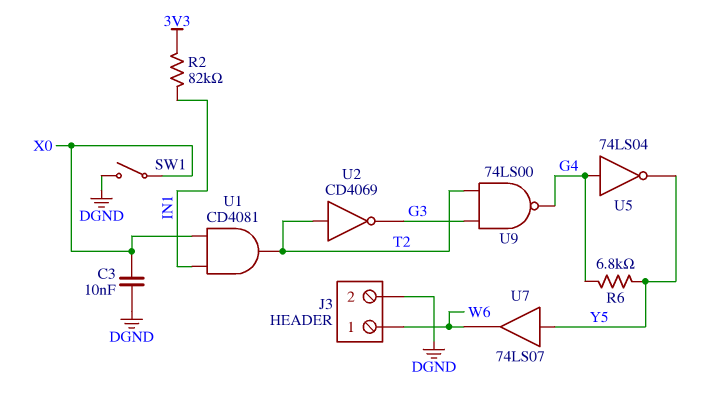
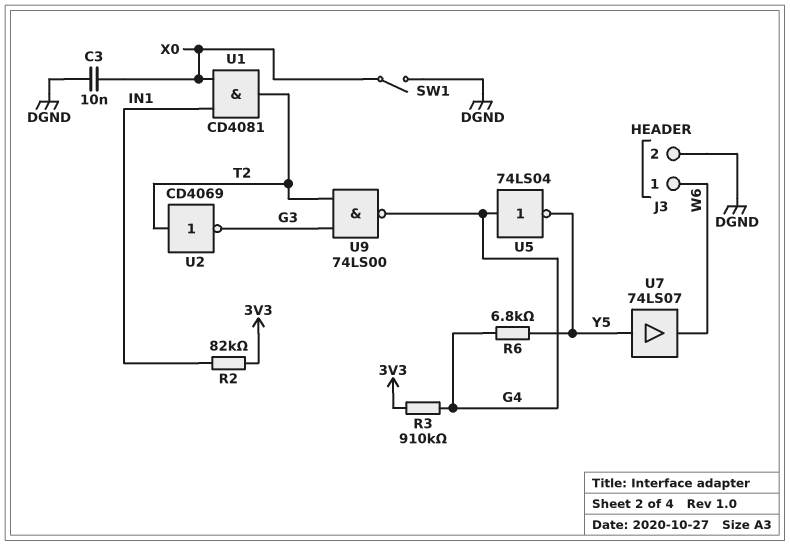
R3: none -> 910k (3V3, G4)

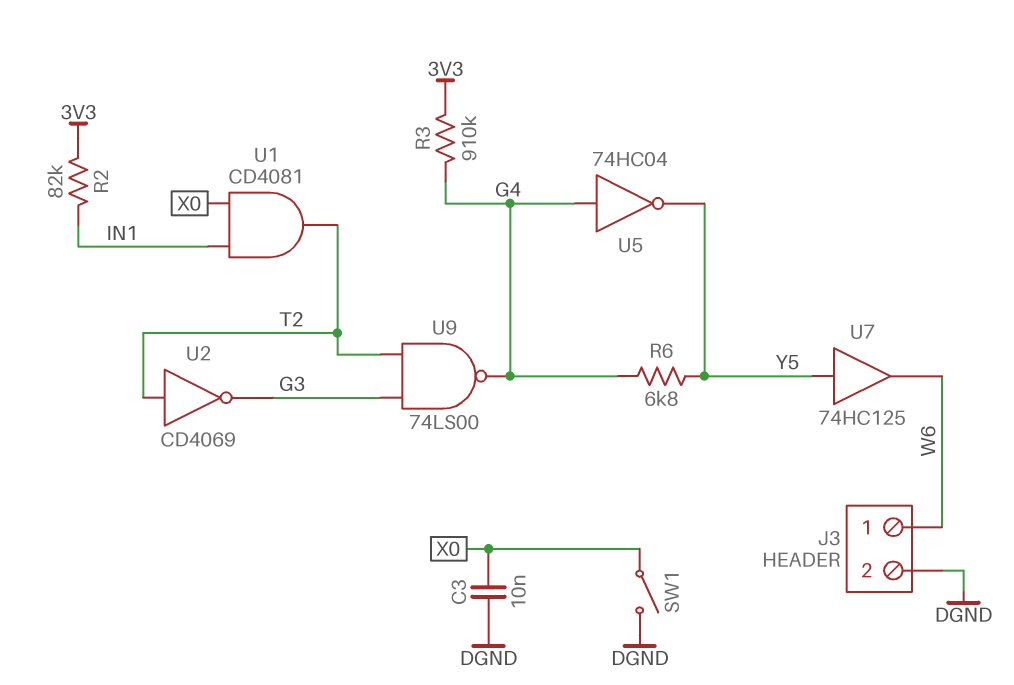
U5: NOT 74LS04 (in G4, out Y5) -> NOT 74HC04 (in G4, out Y5)
U7: buffer 74LS07 (in Y5, out W6) -> buffer 74HC125 (in Y5, out W6)

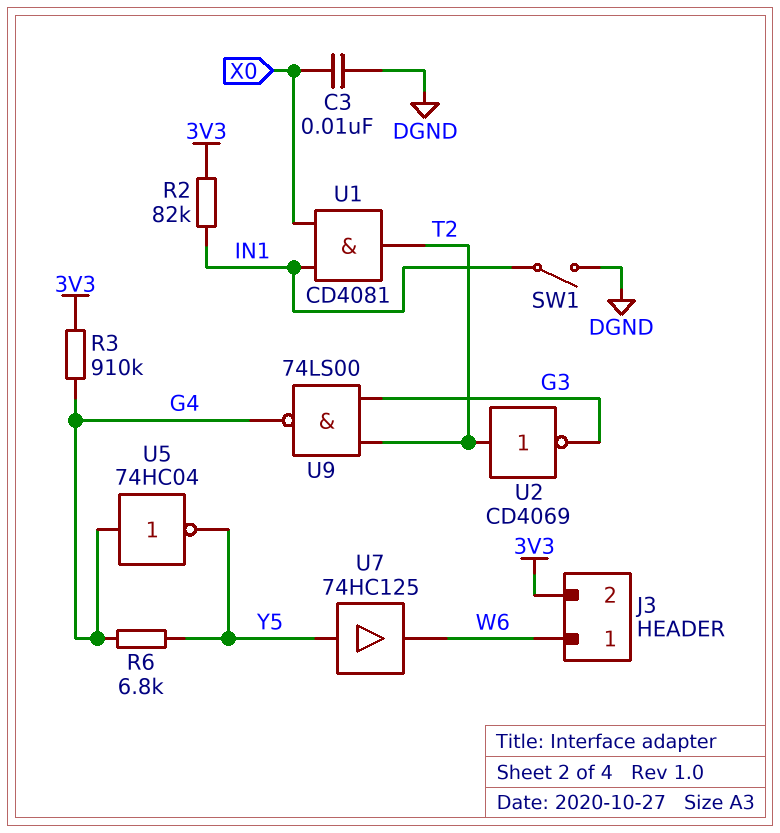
J3 pin 2: DGND -> 3V3
SW1: switch (DGND, X0) -> switch (DGND, IN1)

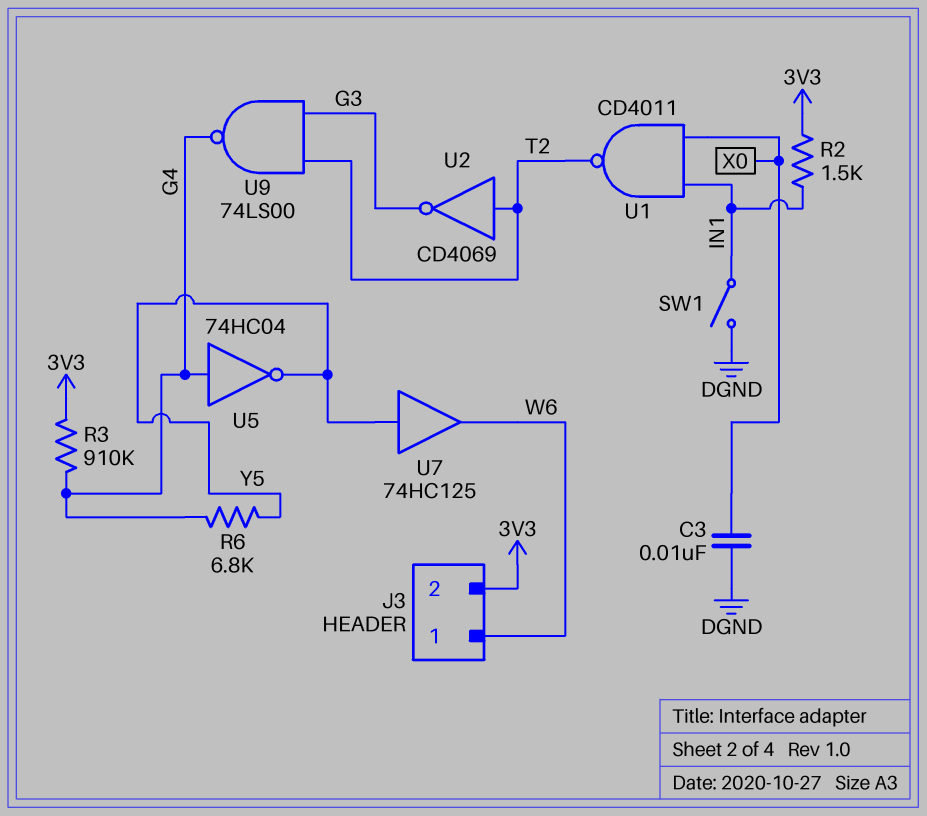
R2: 82k (3V3, IN1) -> 1.5k (3V3, IN1)
U1: AND CD4081 (in IN1, in X0, out T2) -> NAND CD4011 (in IN1, in X0, out T2)

